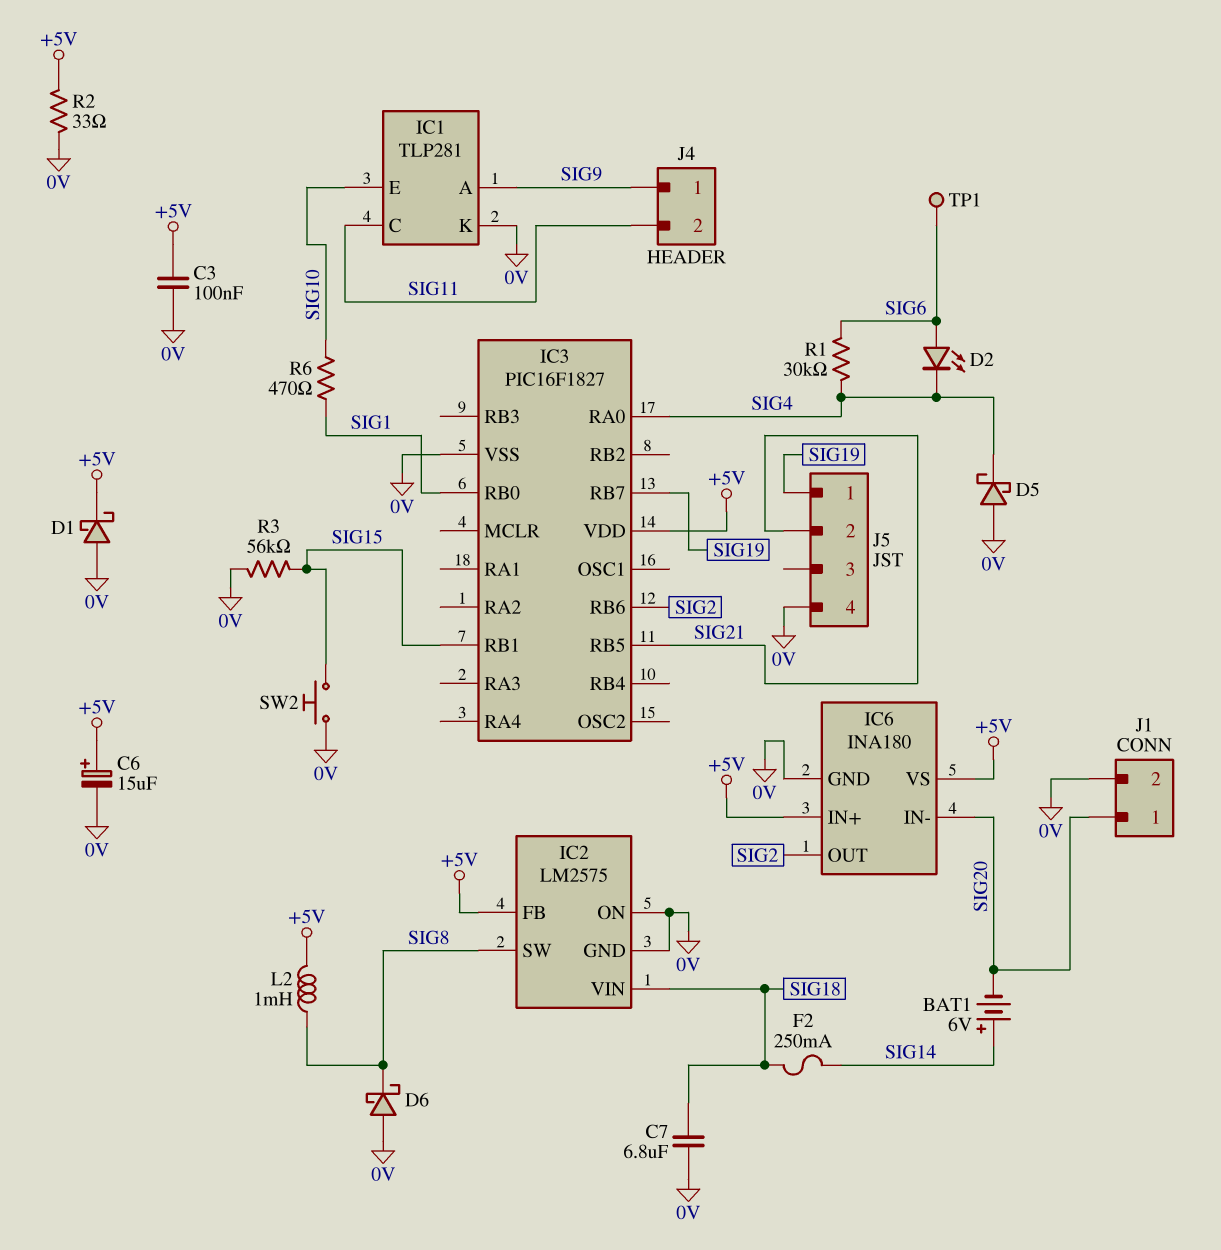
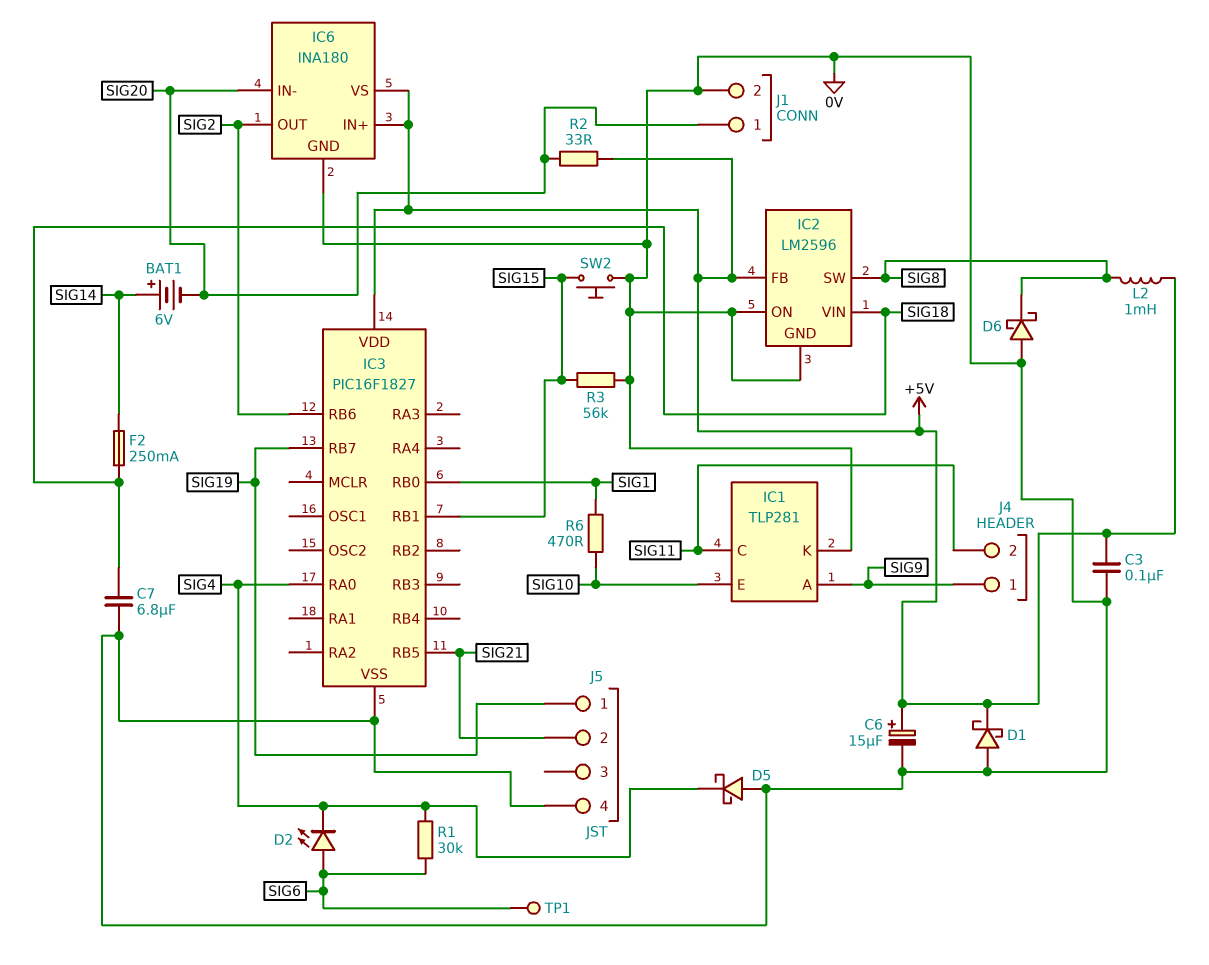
IC2: LM2575 -> LM2596
R2: 33 (+5V, 0V) -> 33 (+5V, SIG20)

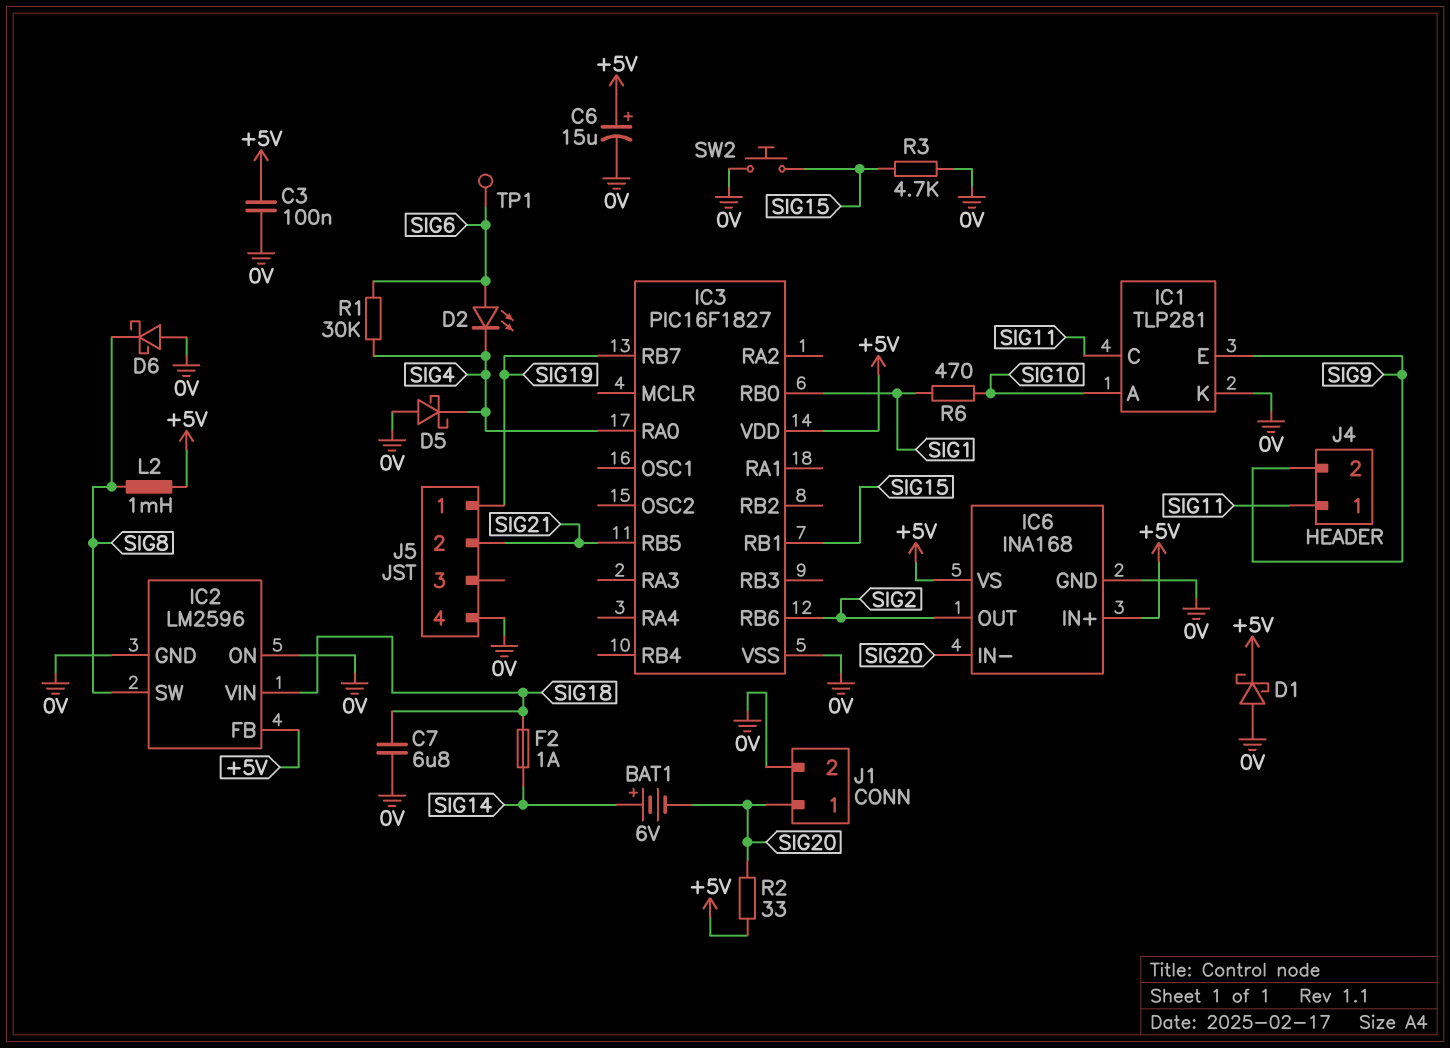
F2: 250mA (SIG14, SIG18) -> 1A (SIG14, SIG18)
IC1 pin A: SIG9 -> SIG10
IC1 pin E: SIG10 -> SIG9
IC6: INA180 -> INA168
J4 pin 1: SIG9 -> SIG11
J4 pin 2: SIG11 -> SIG9
R3: 56k (0V, SIG15) -> 4.7k (0V, SIG15)

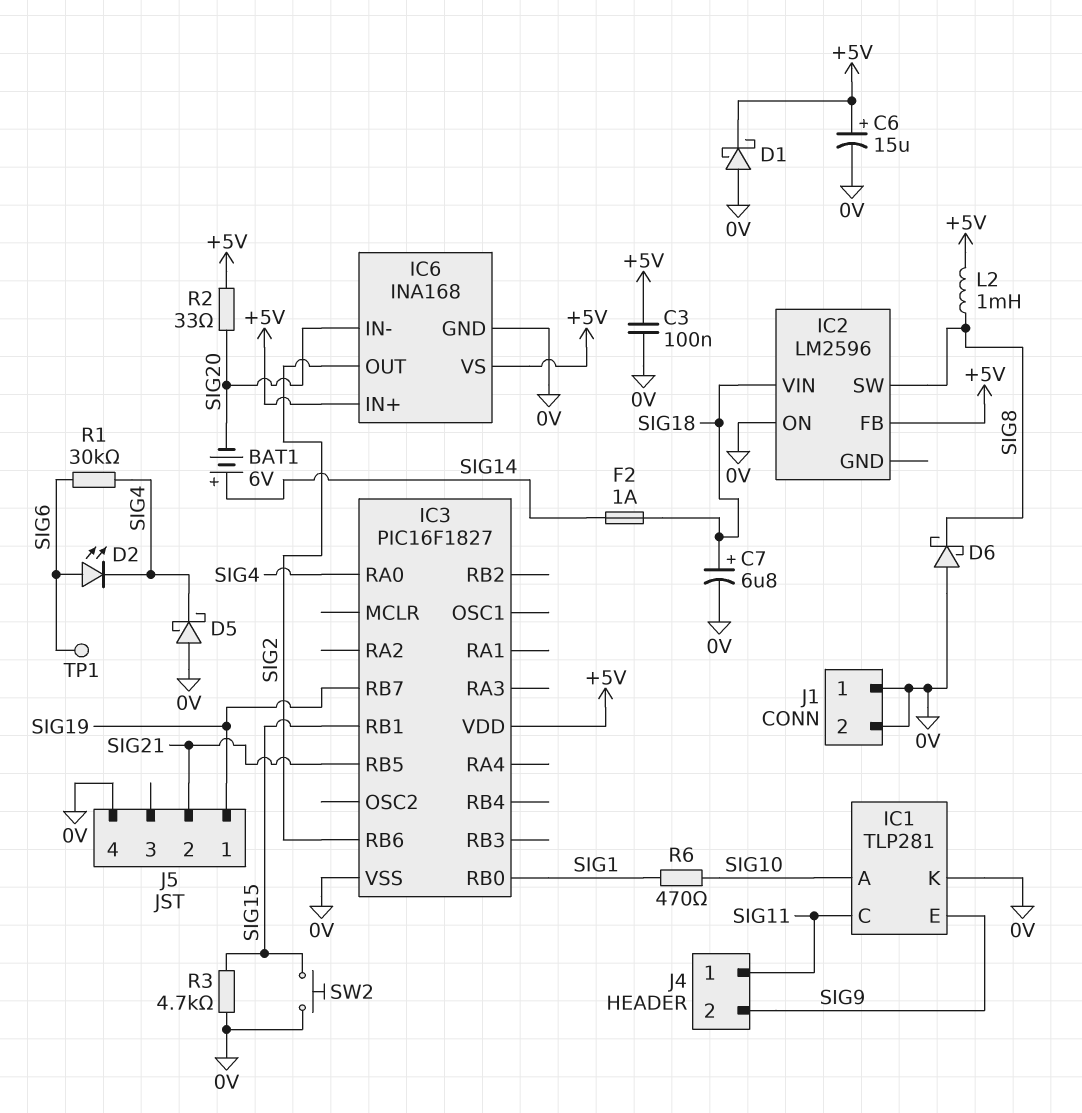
C7: 6.8uF (0V, SIG18) -> 6.8uF (plus SIG18, minus 0V)
IC2 pin GND: 0V -> none
J1 pin 1: SIG20 -> 0V

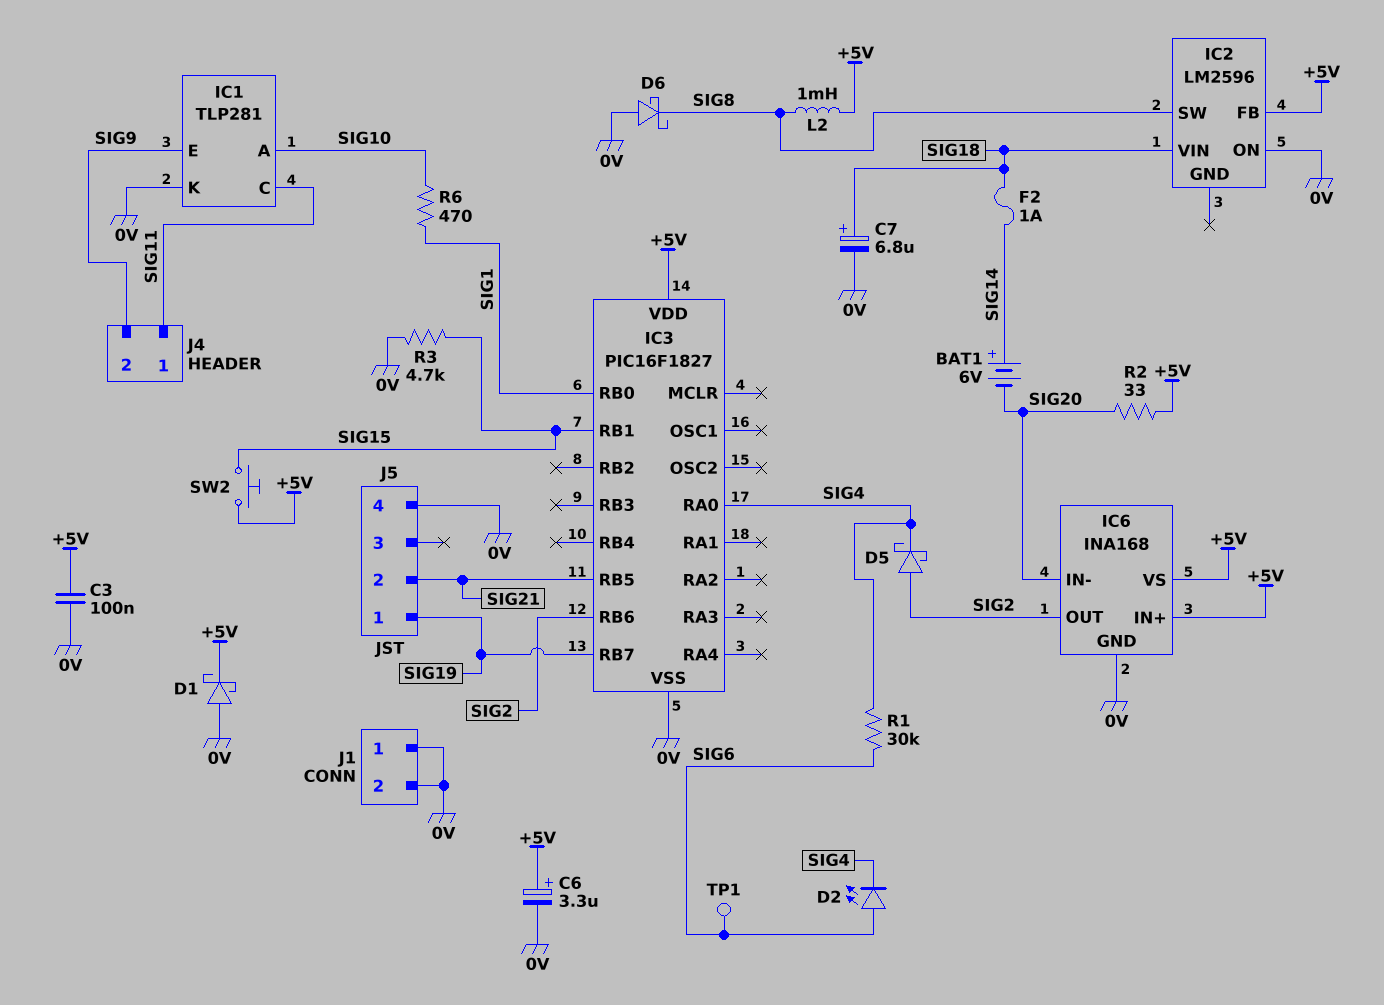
C6: 15uF (plus +5V, minus 0V) -> 3.3uF (plus +5V, minus 0V)
D5: schottky (A 0V, K SIG4) -> schottky (A SIG2, K SIG4)
SW2: button (0V, SIG15) -> button (+5V, SIG15)

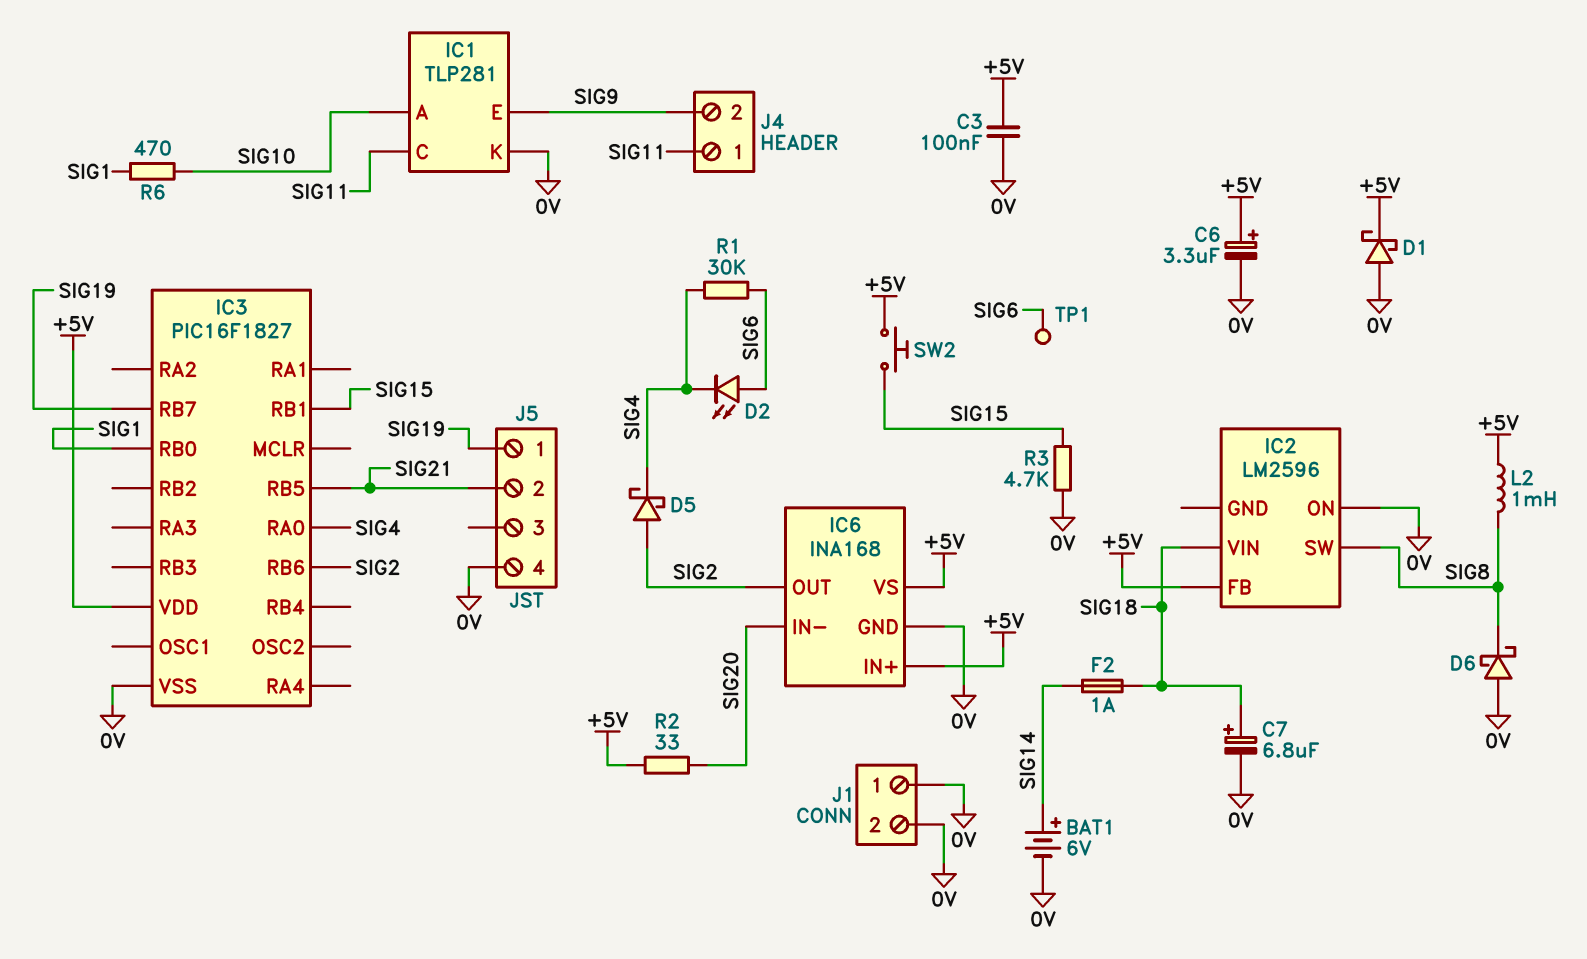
BAT1: 6V (plus SIG14, minus SIG20) -> 6V (plus SIG14, minus 0V)

